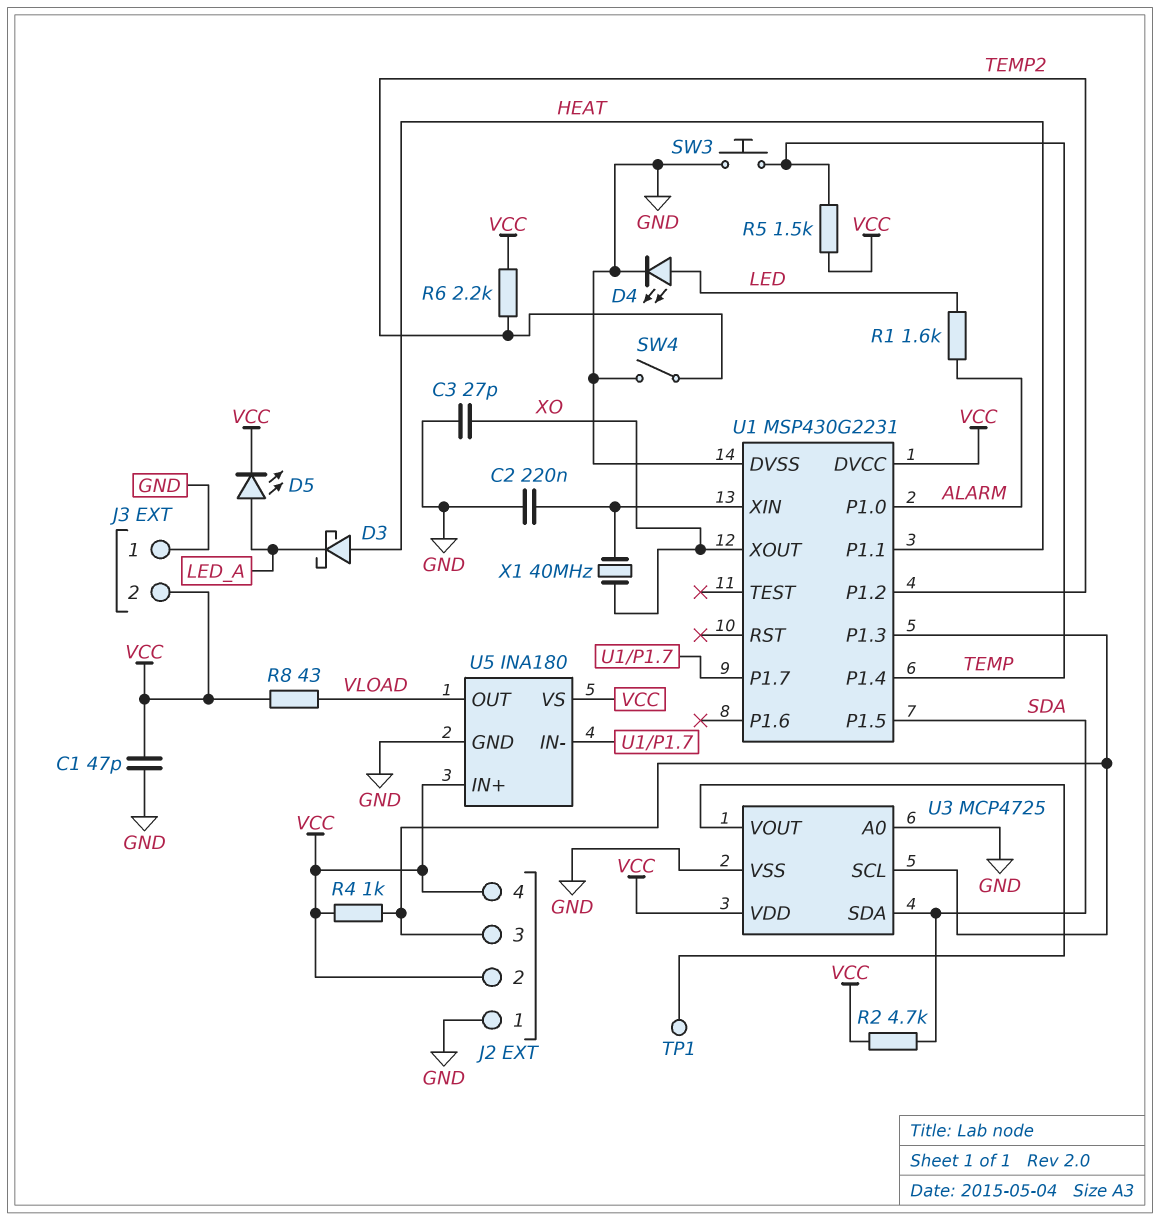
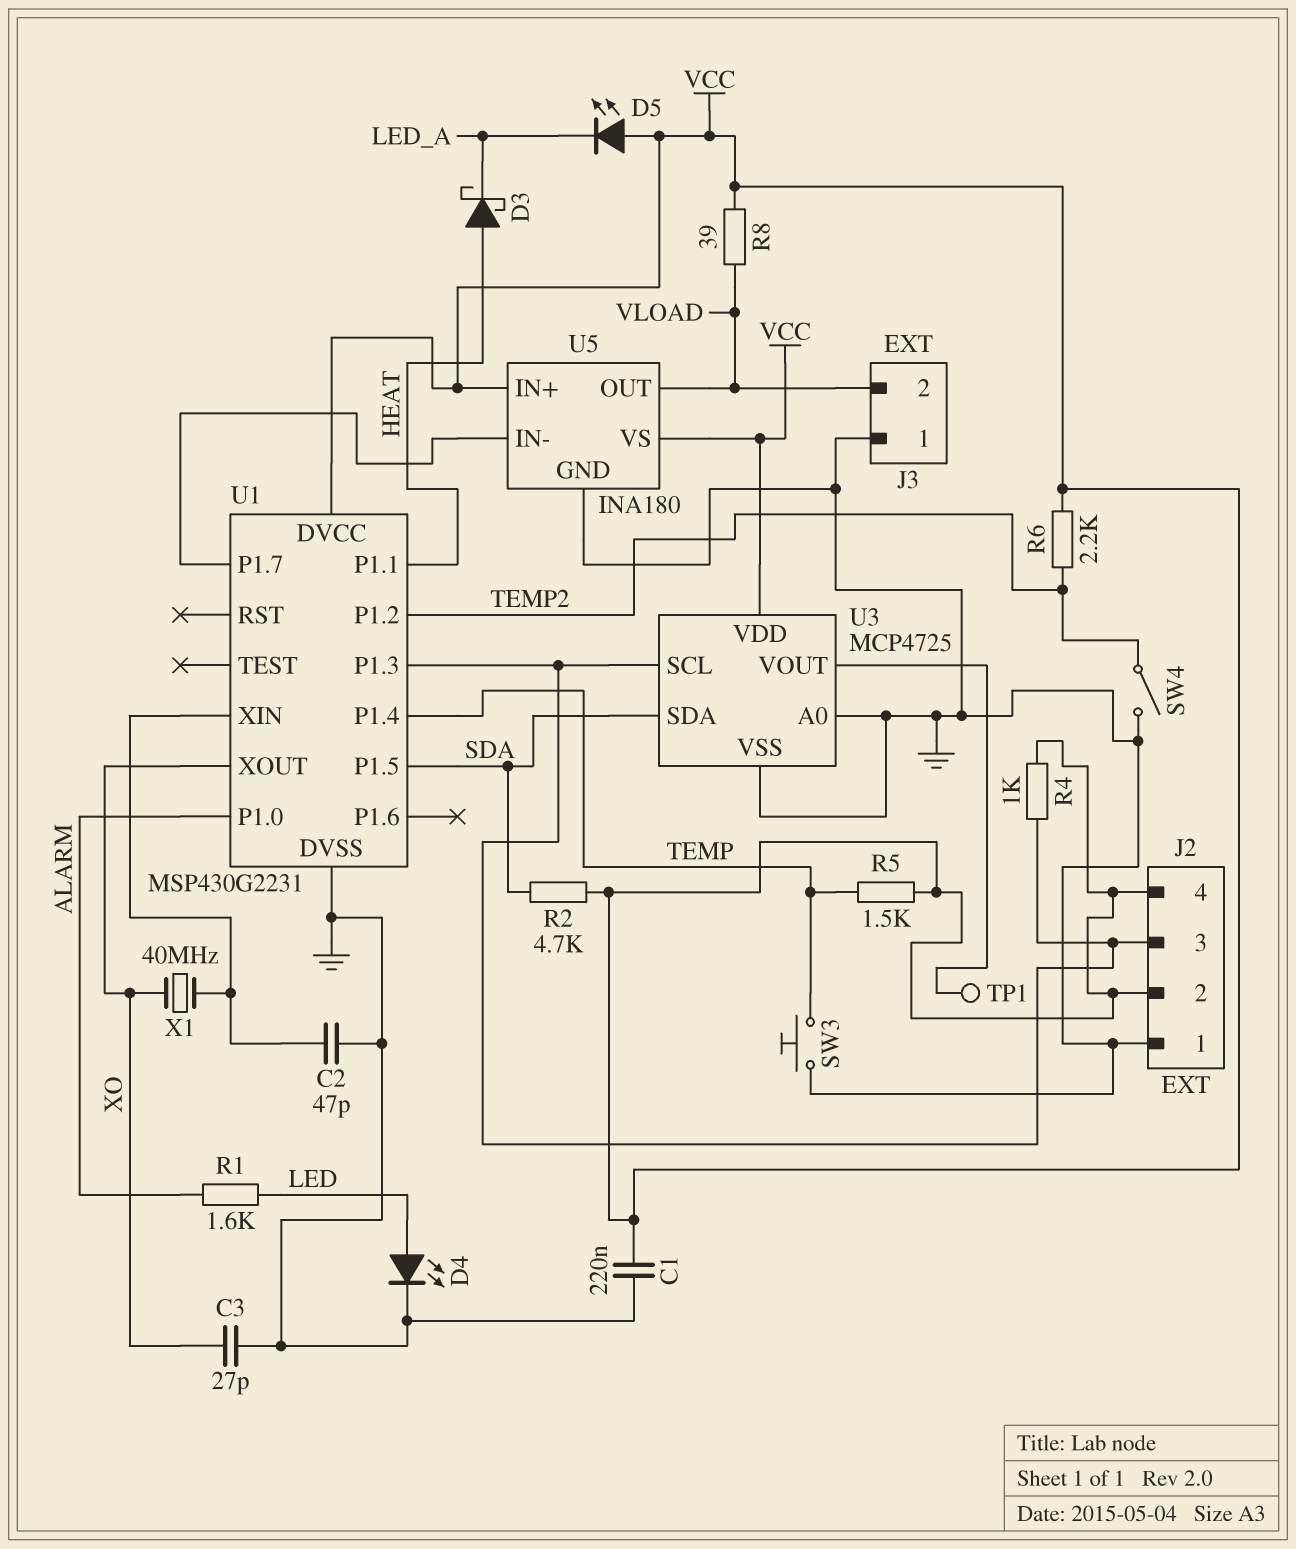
C1: 47pF (GND, VCC) -> 220nF (GND, VCC)
C2: 220nF (GND, U1/XIN) -> 47pF (GND, U1/XIN)
D5: LED (A LED_A, K VCC) -> LED (A VCC, K LED_A)
J3 pin 2: VCC -> VLOAD
R8: 43 (VCC, VLOAD) -> 39 (VCC, VLOAD)

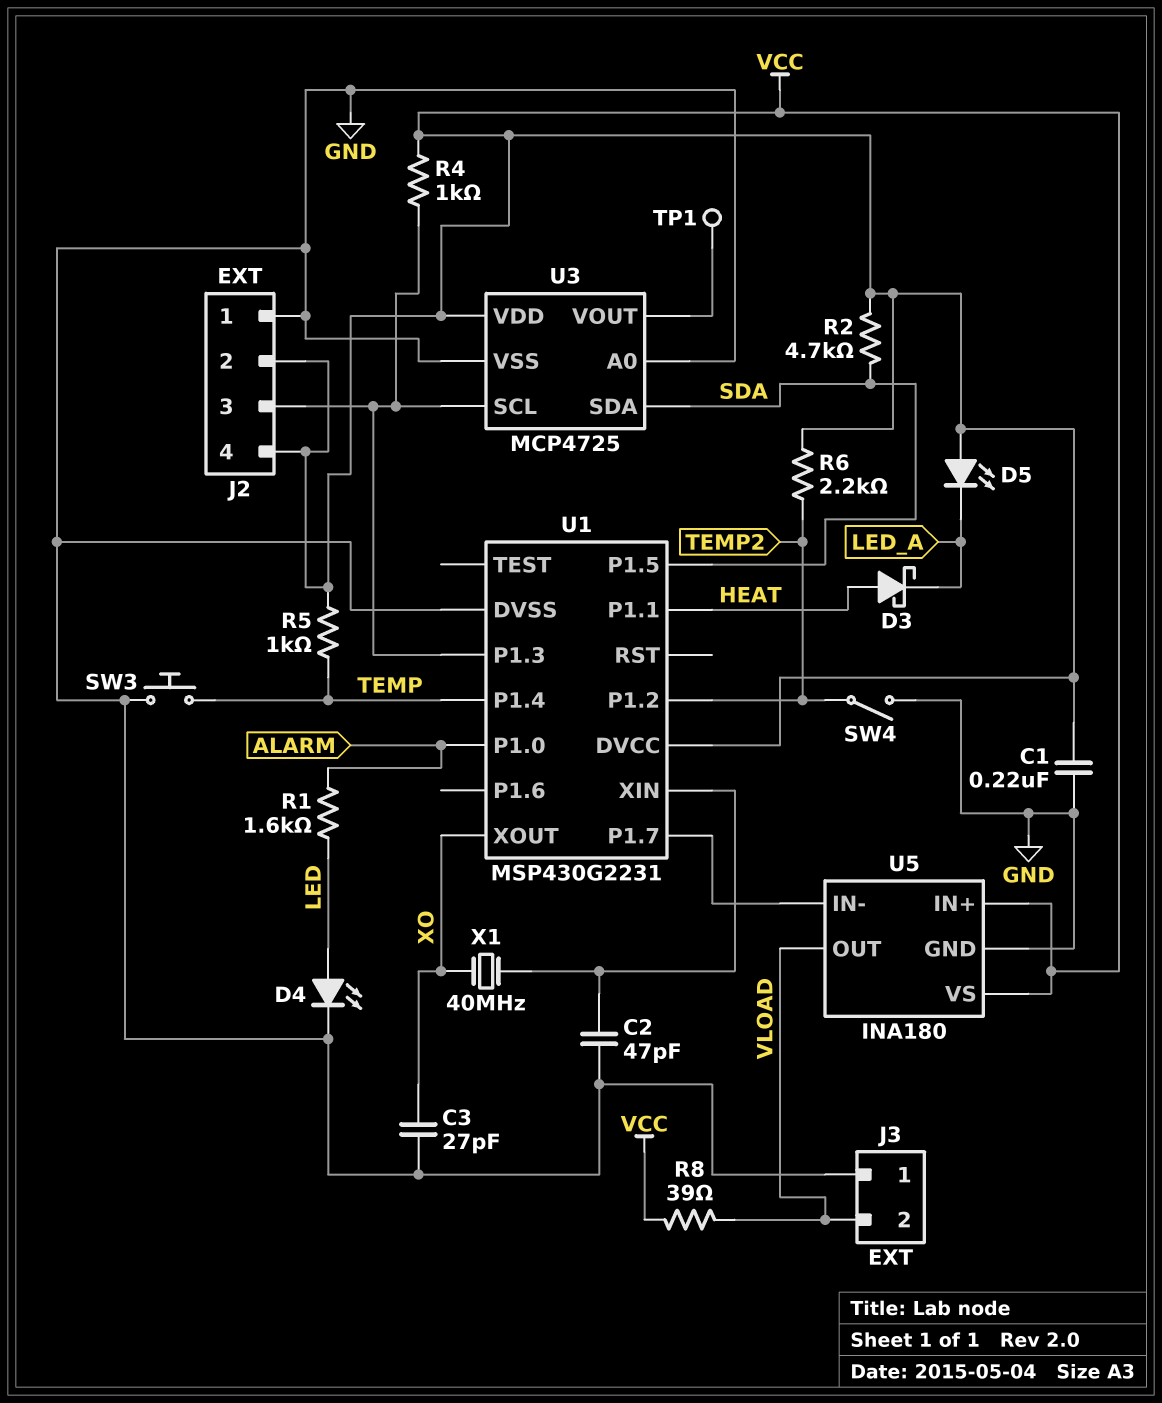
R5: 1.5k (TEMP, VCC) -> 1k (TEMP, VCC)

